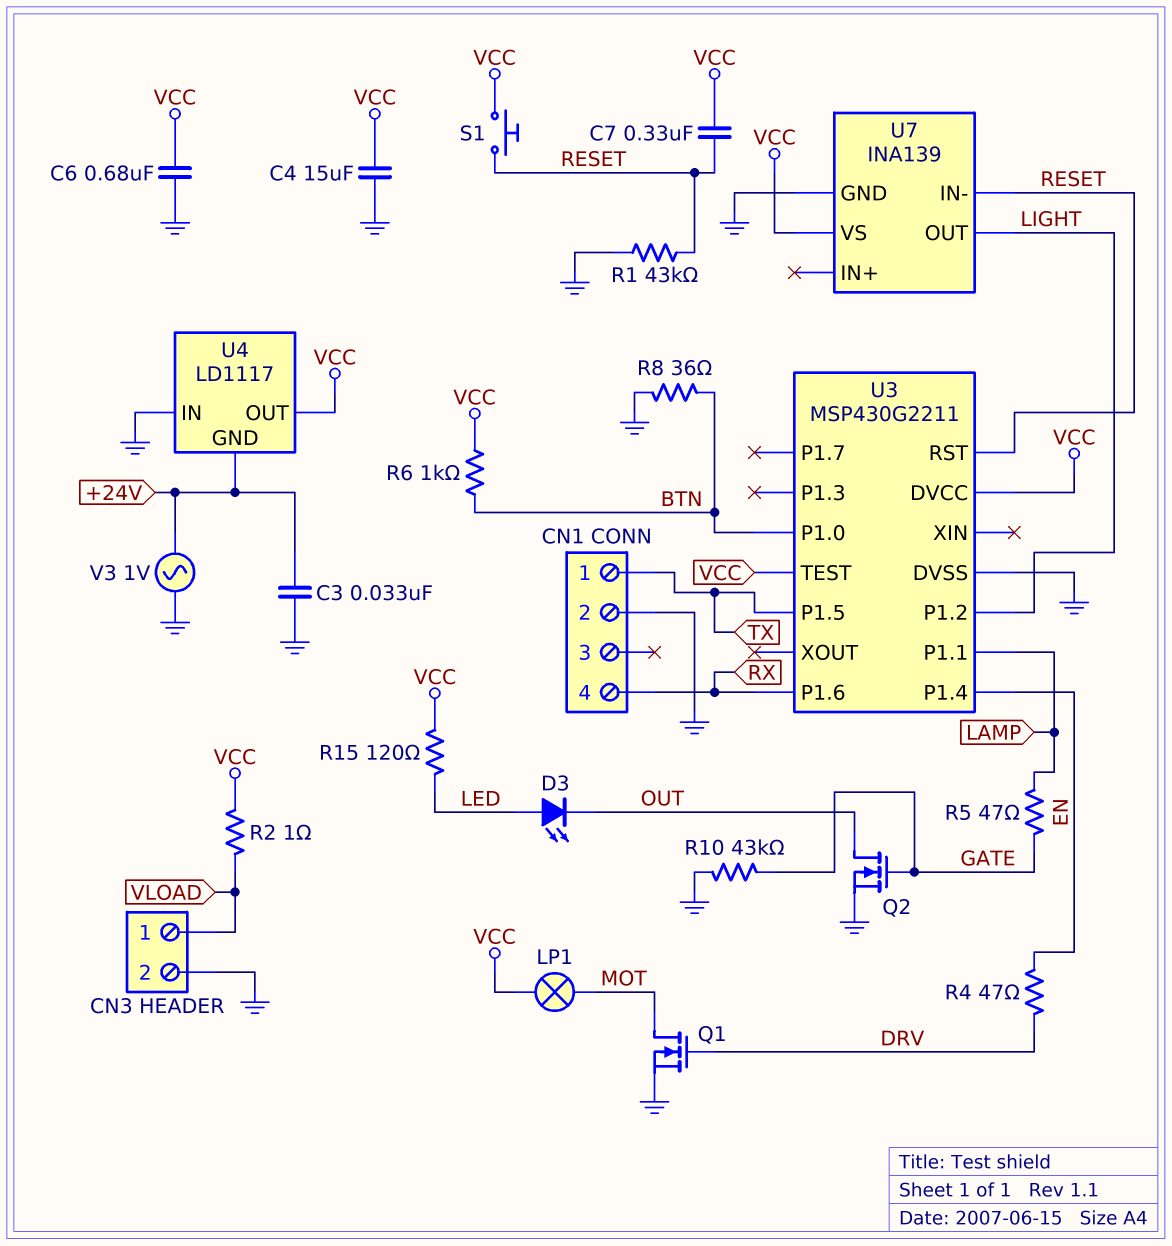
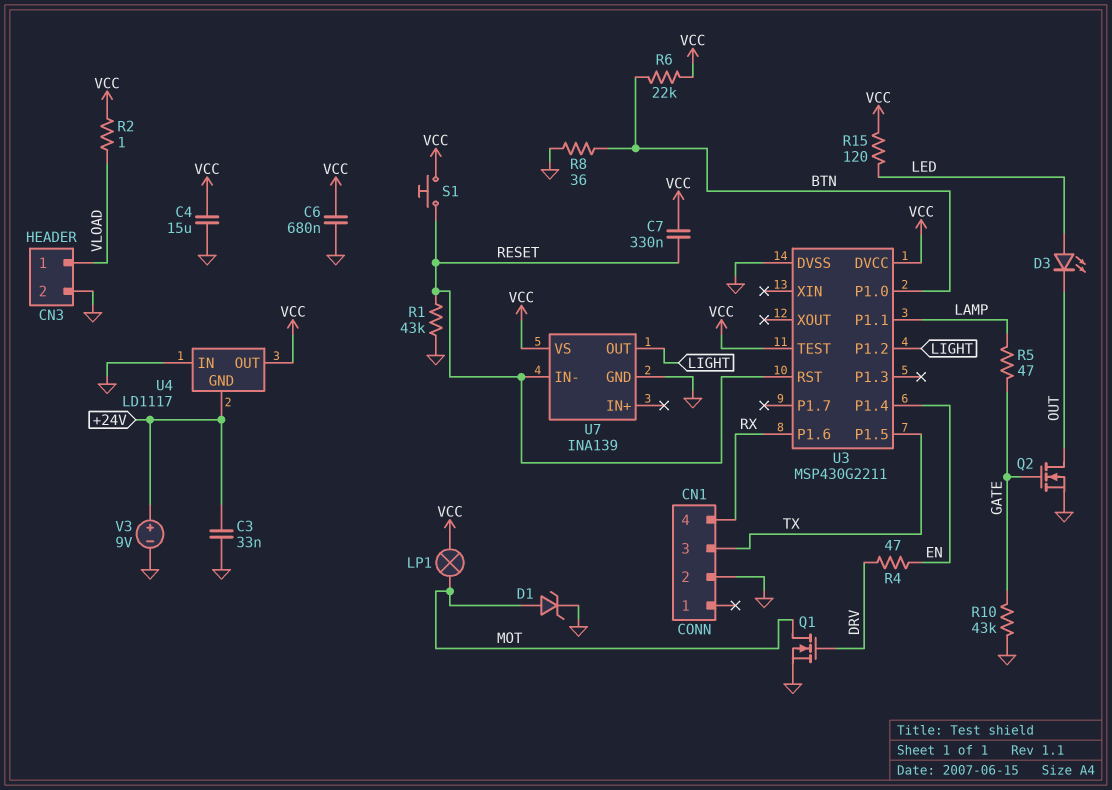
CN1 pin 1: TX -> none
CN1 pin 3: none -> TX
D1: none -> zener (A MOT, K GND)
R6: 1k (BTN, VCC) -> 22k (BTN, VCC)
V3: AC 1V (+24V, GND) -> 9V (plus +24V, minus GND)

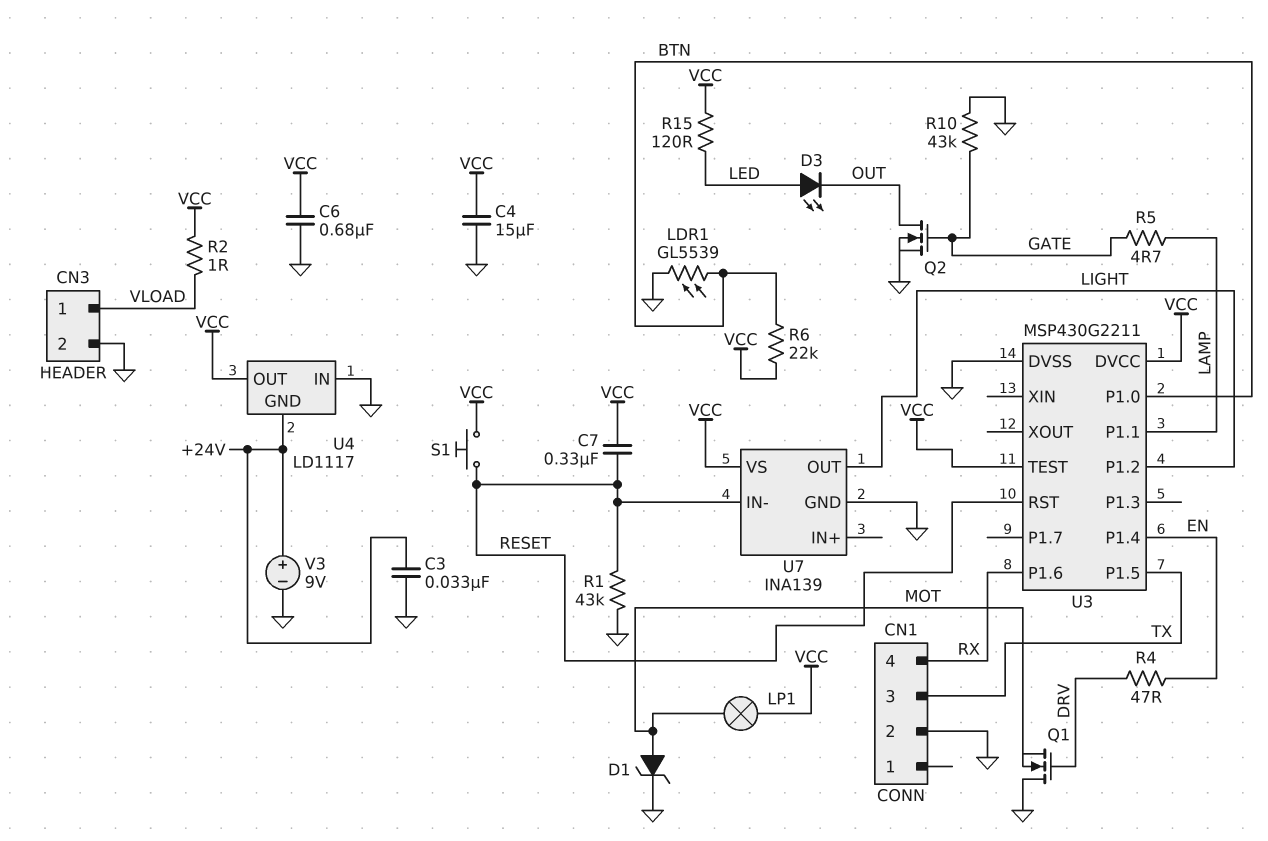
LDR1: none -> GL5539 (BTN, GND)
Q1: NMOS (G DRV, D MOT, S GND) -> NMOS (G DRV, D GND, S MOT)
R5: 47 (GATE, LAMP) -> 4.7 (GATE, LAMP)
R8: 36 (BTN, GND) -> none

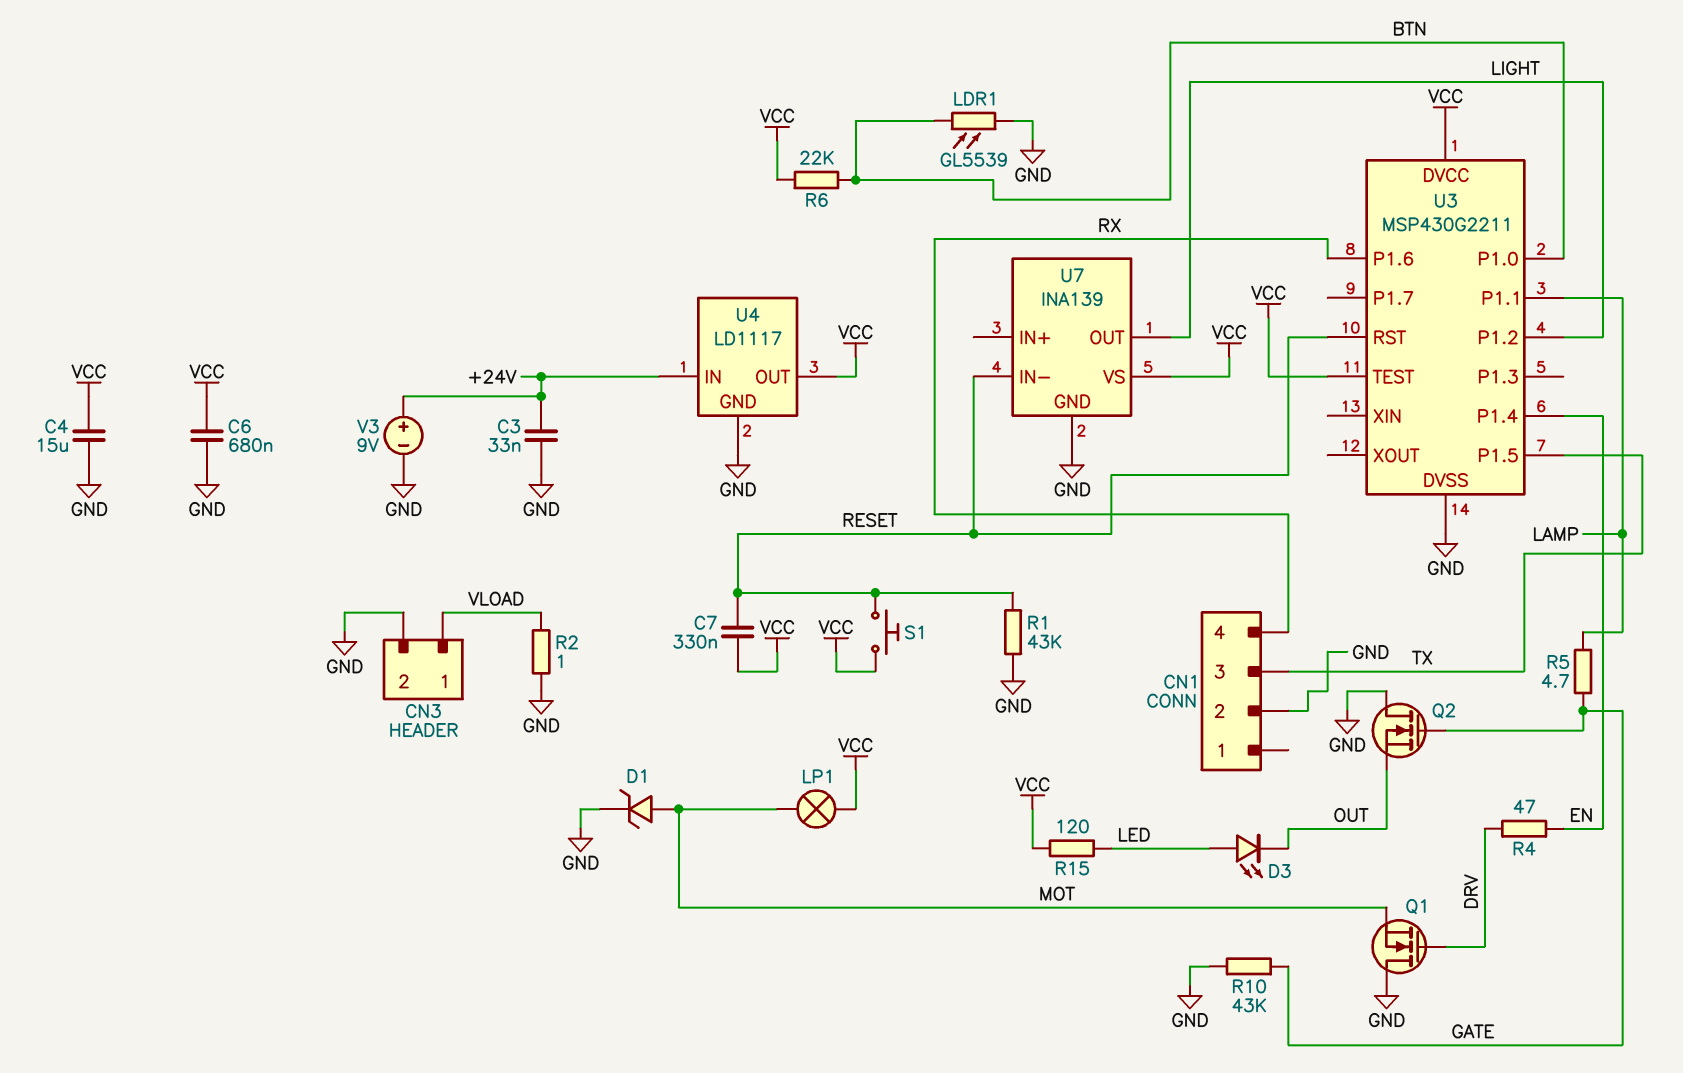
Q2: NMOS (G GATE, D OUT, S GND) -> NMOS (G GATE, D GND, S OUT)
R2: 1 (VCC, VLOAD) -> 1 (GND, VLOAD)
U4 pin GND: +24V -> GND
U4 pin IN: GND -> +24V

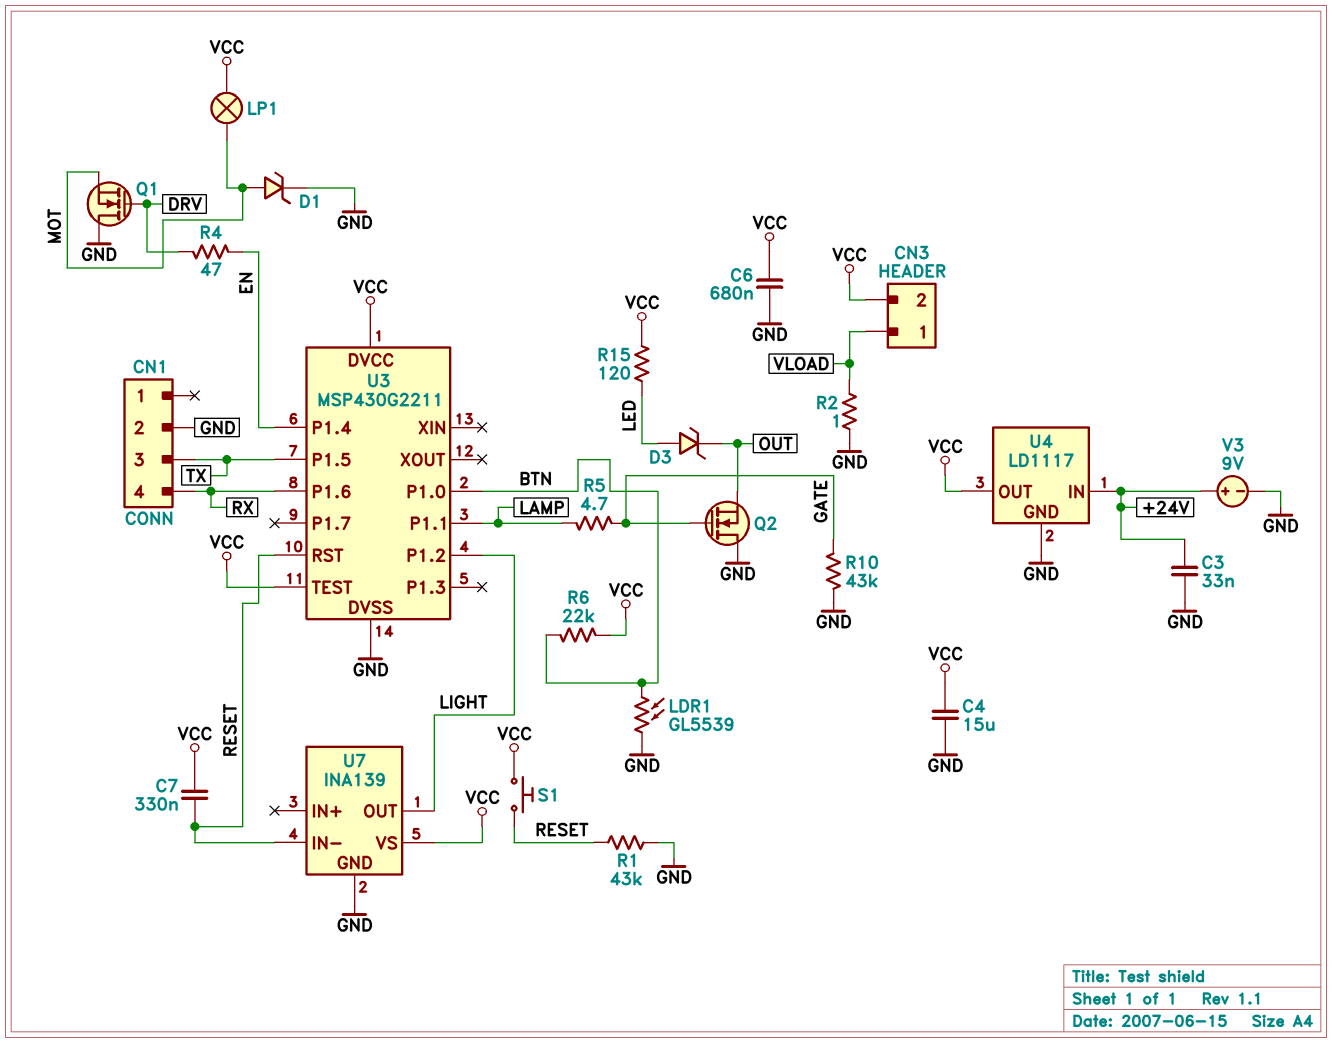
CN3 pin 2: GND -> VCC
D3: LED (A LED, K OUT) -> zener (A LED, K OUT)

